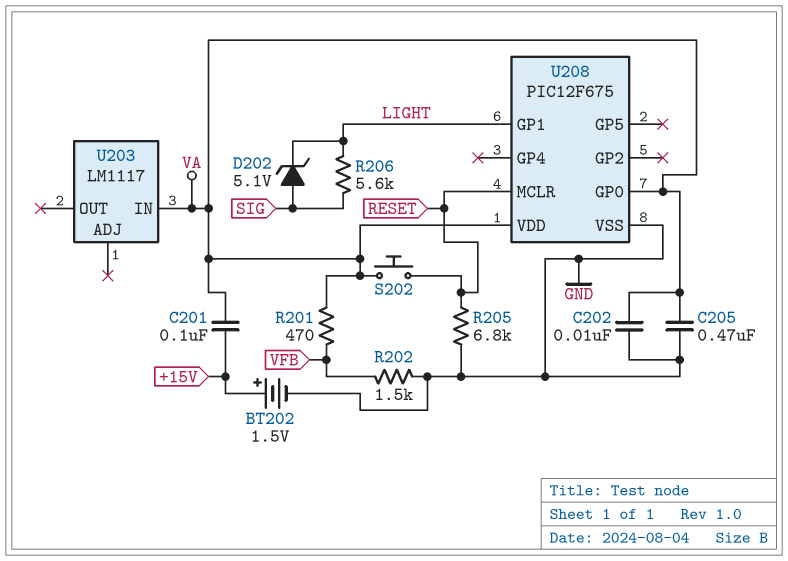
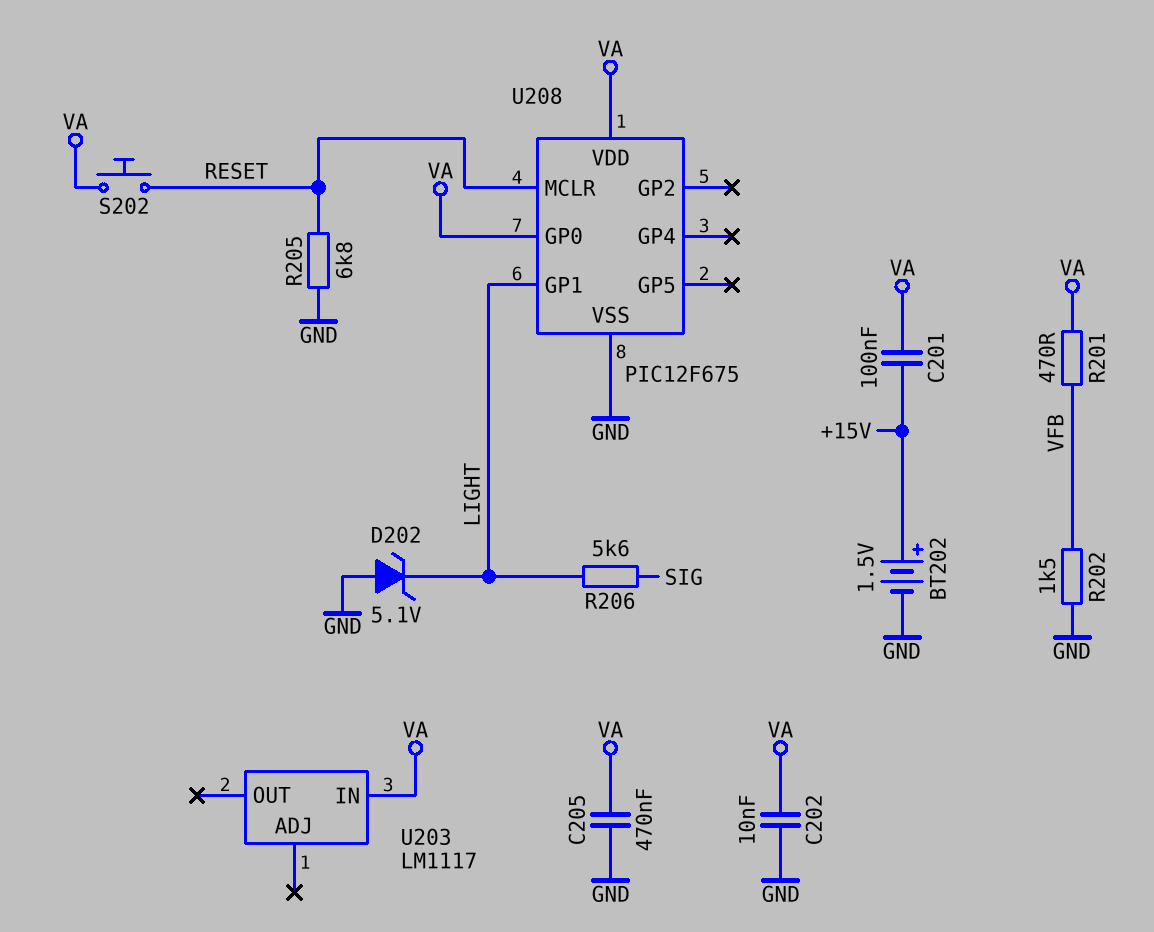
D202: zener 5.1V (A SIG, K LIGHT) -> zener 5.1V (A GND, K LIGHT)

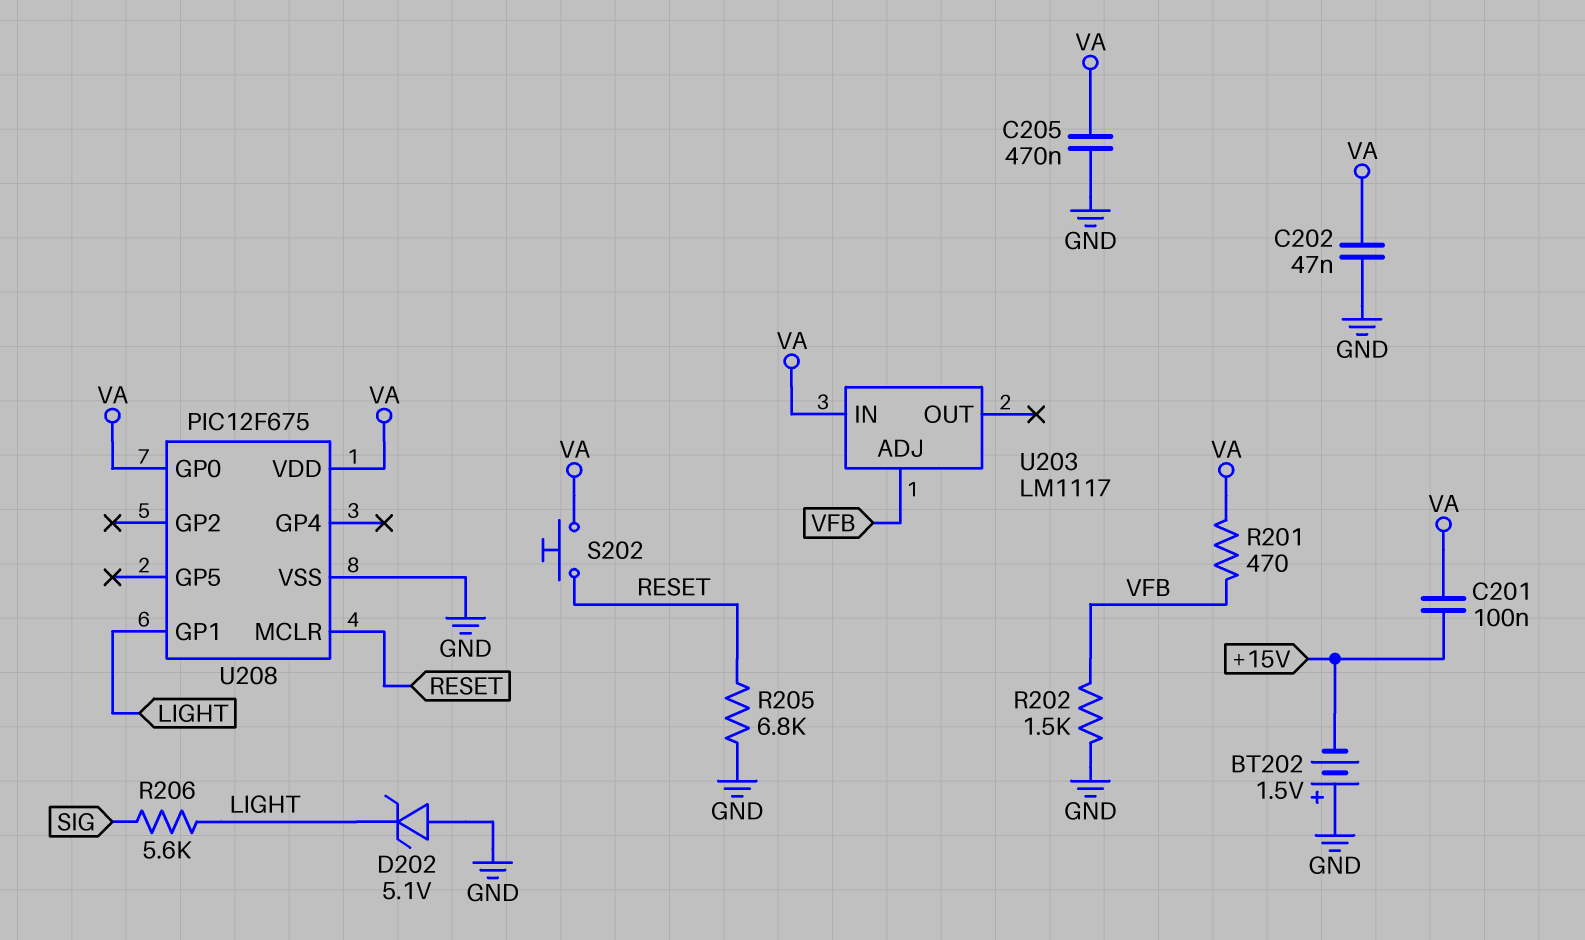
BT202: 1.5V (plus +15V, minus GND) -> 1.5V (plus GND, minus +15V)
C202: 10nF (GND, VA) -> 47nF (GND, VA)
U203 pin ADJ: none -> VFB

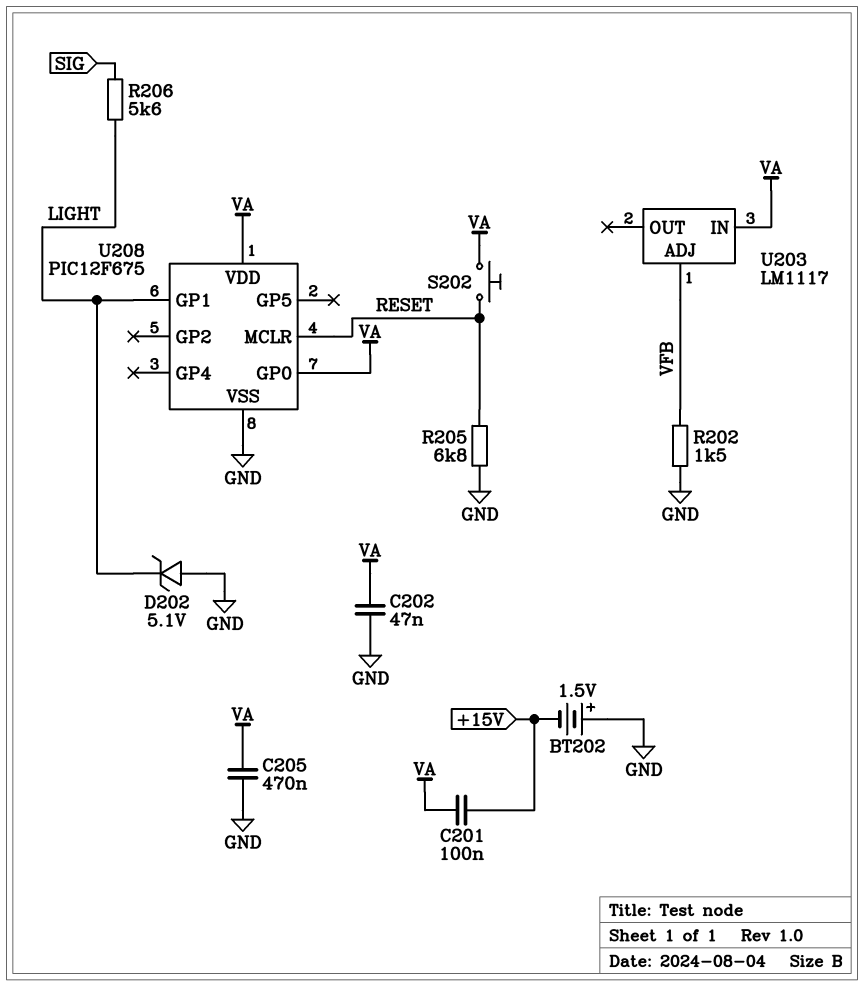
R201: 470 (VA, VFB) -> none

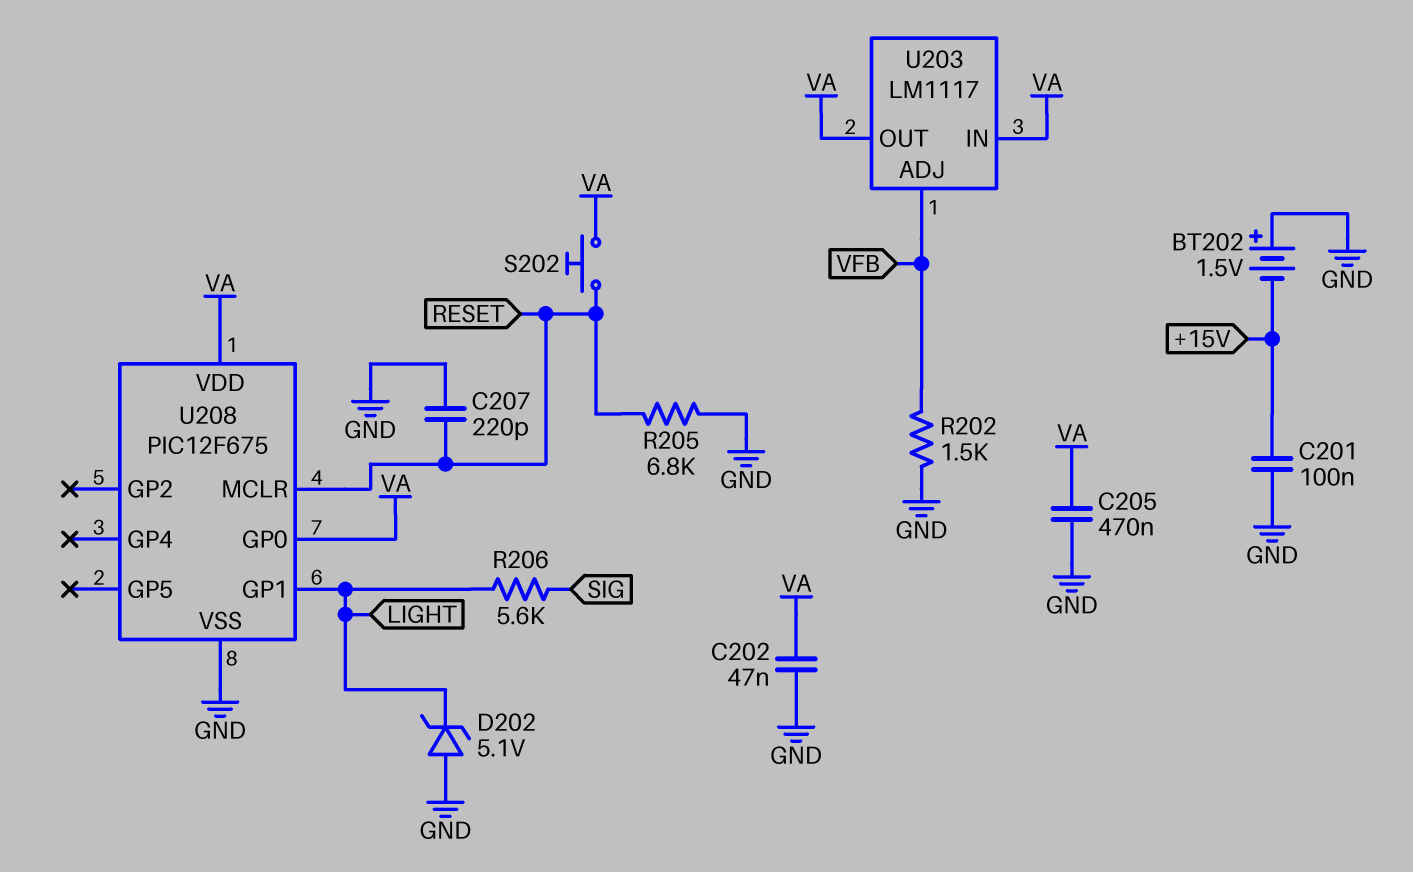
C201: 100nF (+15V, VA) -> 100nF (+15V, GND)
C207: none -> 220pF (GND, RESET)
U203 pin OUT: none -> VA

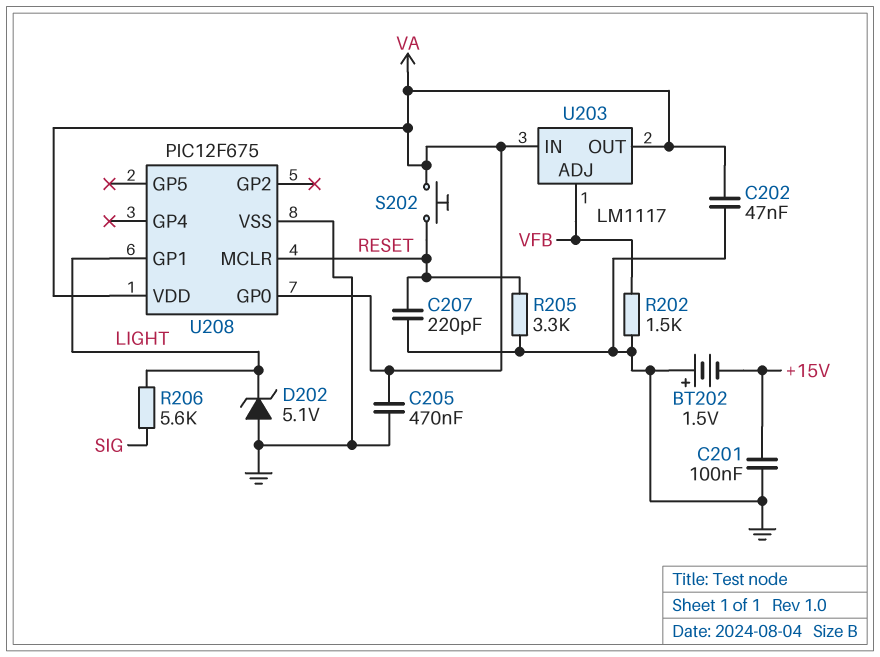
R205: 6.8k (GND, RESET) -> 3.3k (GND, RESET)

